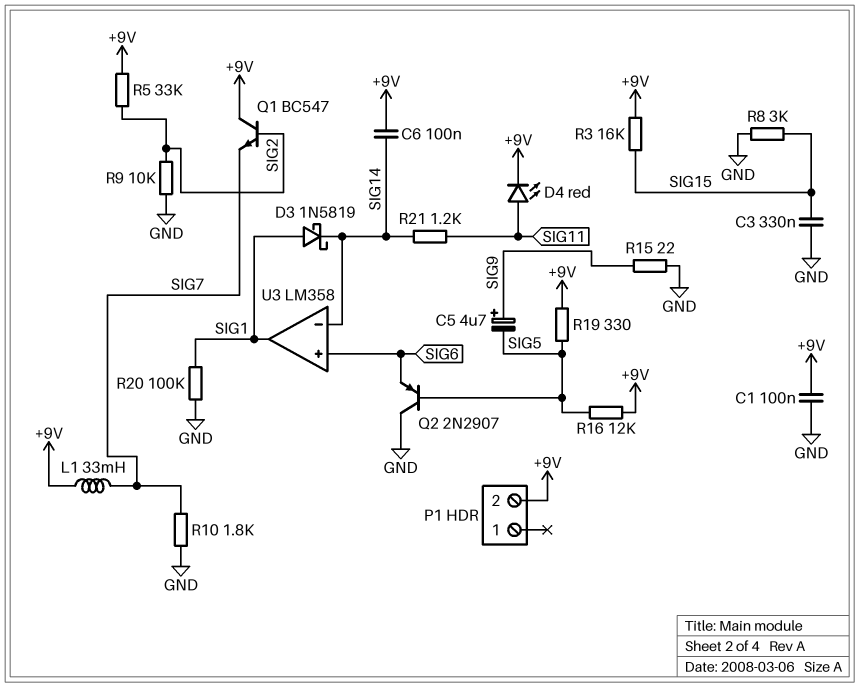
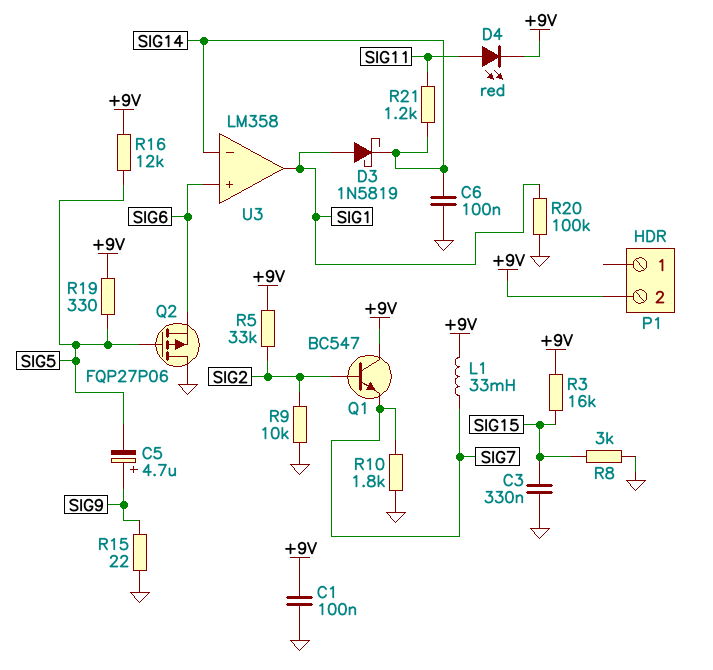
C6: 100nF (+9V, SIG14) -> 100nF (GND, SIG14)
Q2: PNP 2N2907 (B SIG5, C GND, E SIG6) -> PMOS FQP27P06 (G SIG5, D GND, S SIG6)

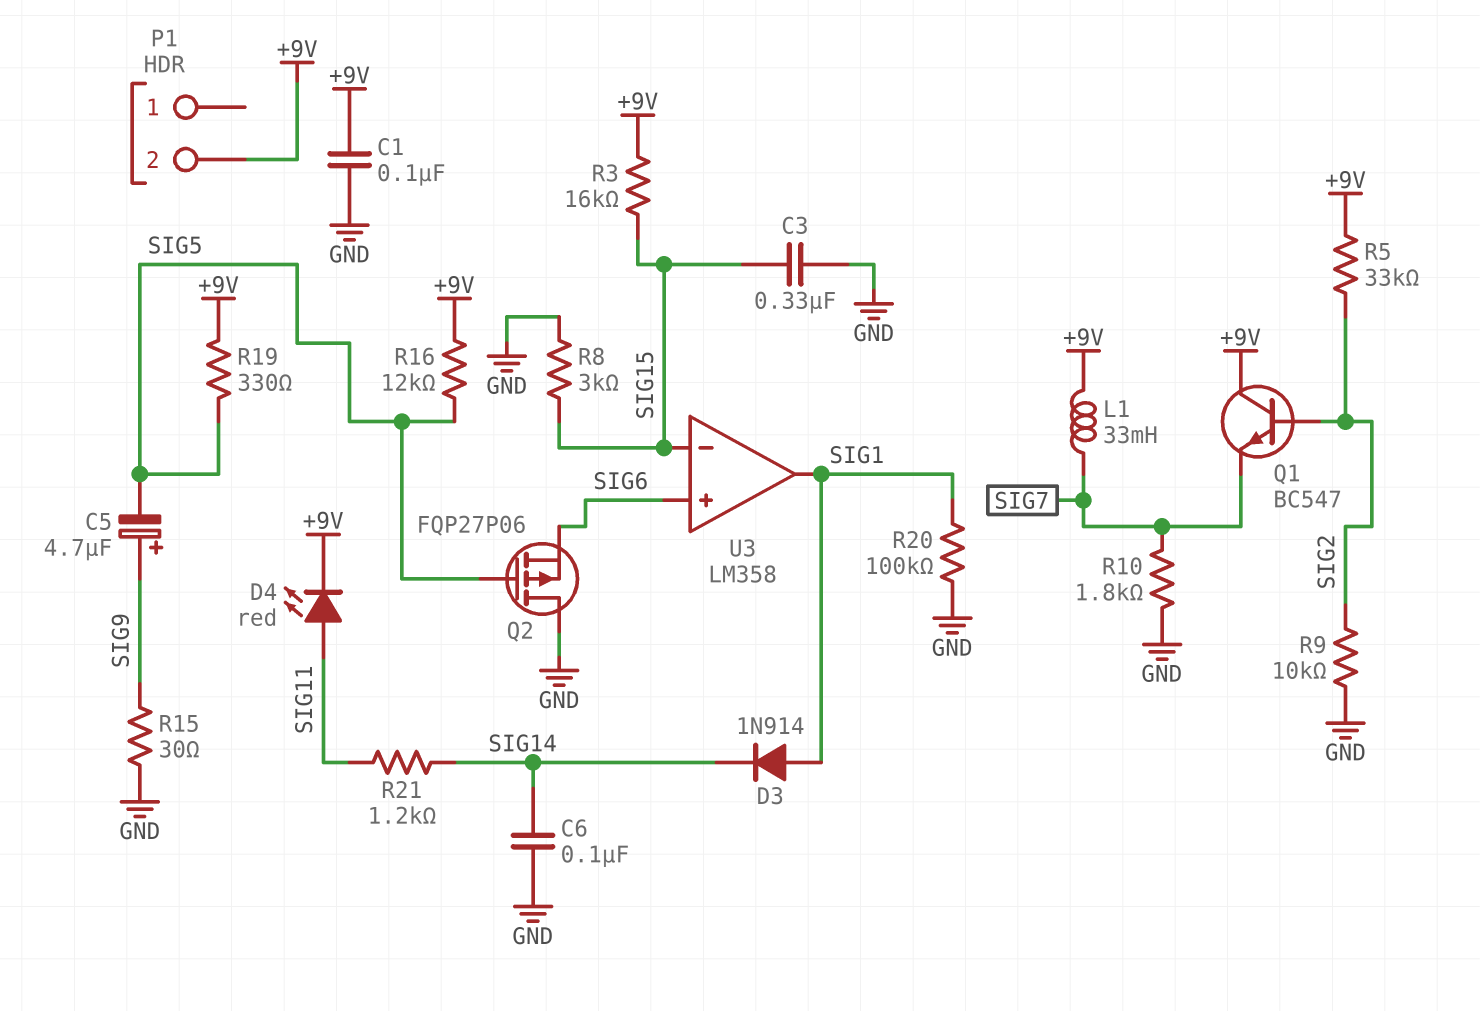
D3: schottky 1N5819 (A SIG1, K SIG14) -> diode 1N914 (A SIG1, K SIG14)
R15: 22 (GND, SIG9) -> 30 (GND, SIG9)
U3 pin in-: SIG14 -> SIG15

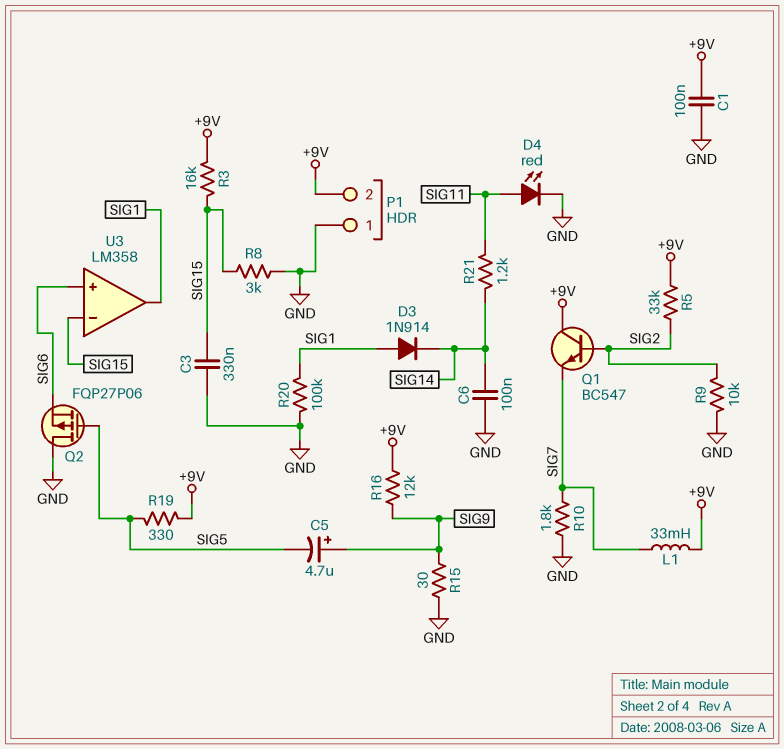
D4: LED red (A SIG11, K +9V) -> LED red (A SIG11, K GND)
P1 pin 1: none -> GND
R16: 12k (+9V, SIG5) -> 12k (+9V, SIG9)

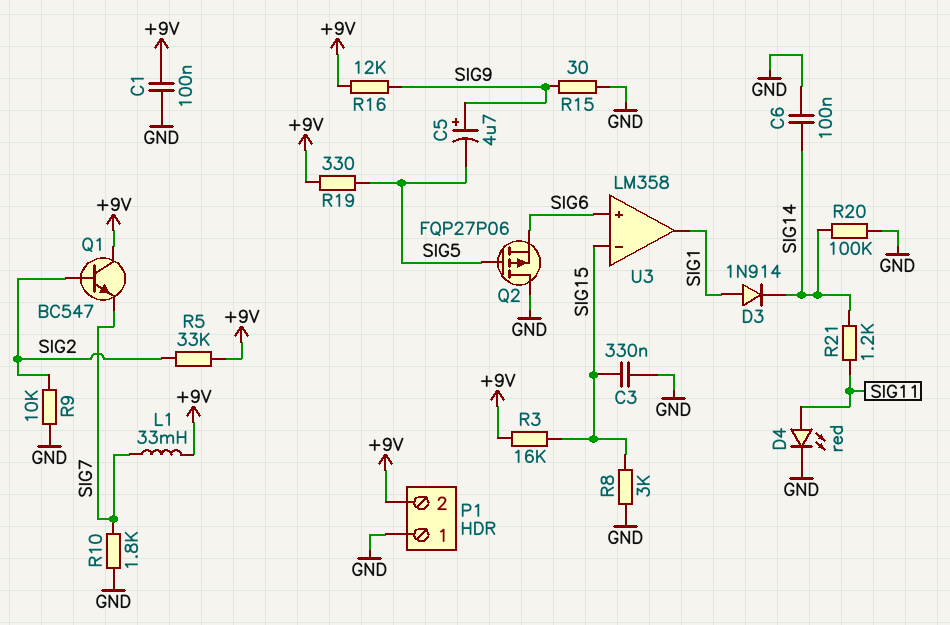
R20: 100k (GND, SIG1) -> 100k (GND, SIG14)

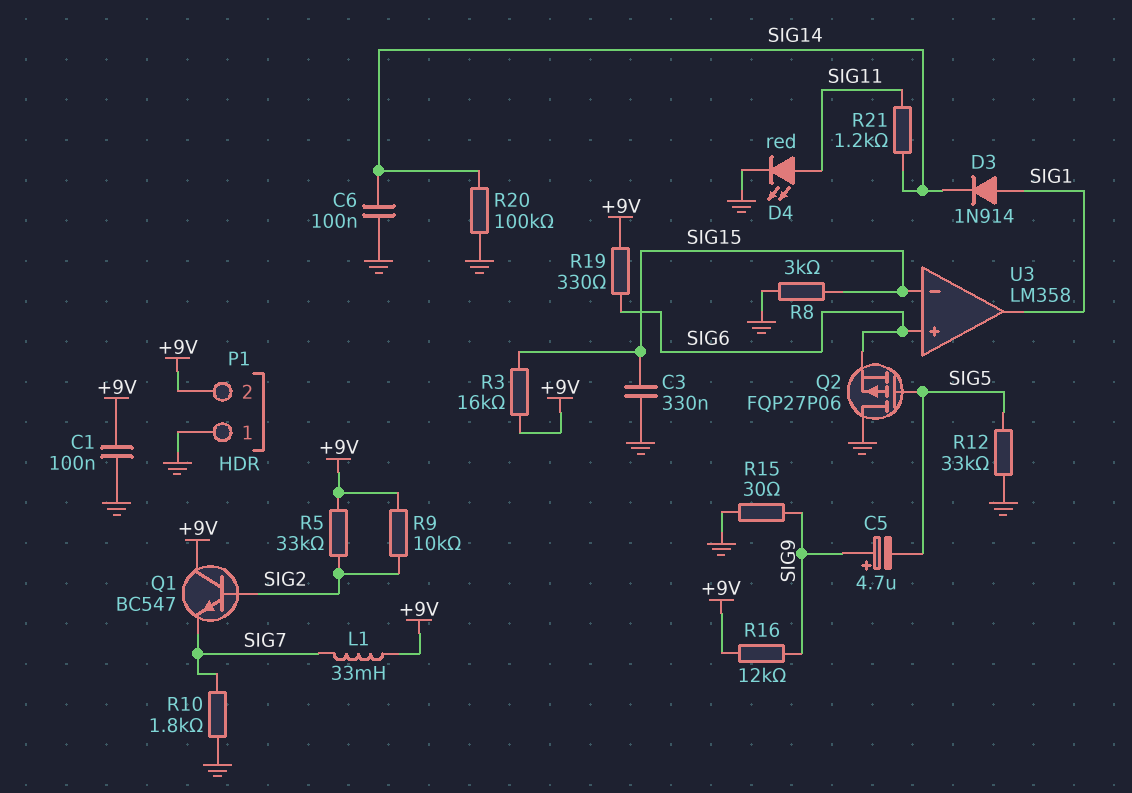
R9: 10k (GND, SIG2) -> 10k (+9V, SIG2)
R12: none -> 33k (GND, SIG5)
R19: 330 (+9V, SIG5) -> 330 (+9V, SIG6)

